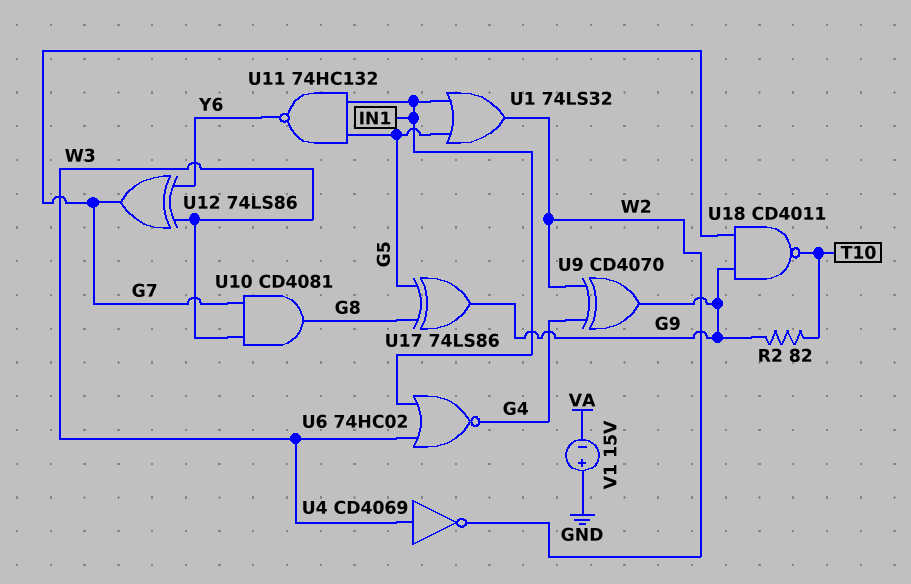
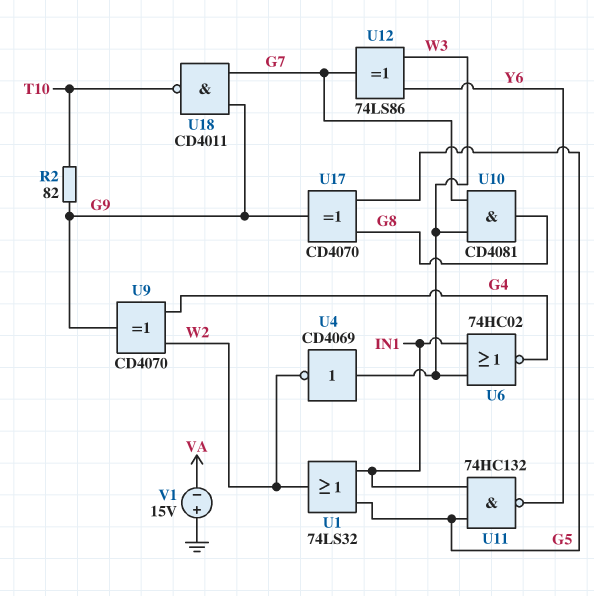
U17: XOR 74LS86 (in G5, in G8, out G9) -> XOR CD4070 (in G5, in G8, out G9)

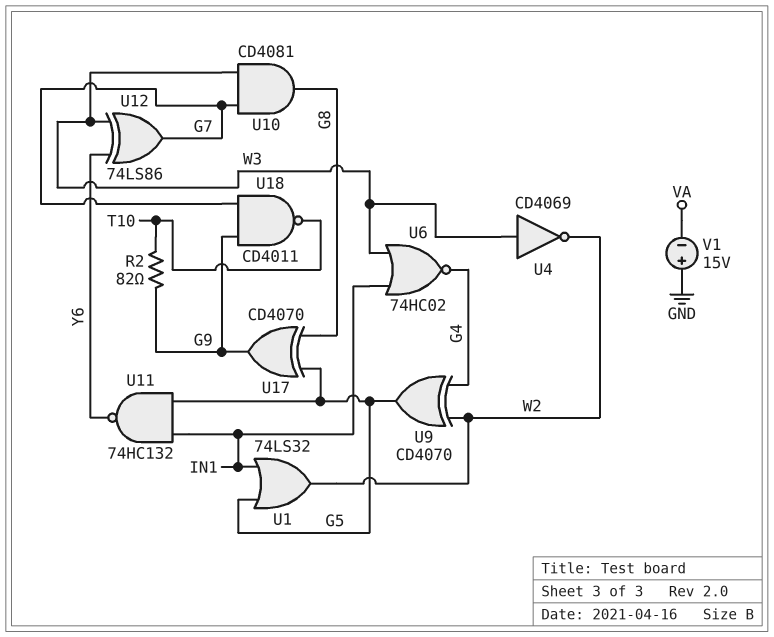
U9: XOR CD4070 (in G4, in W2, out G9) -> XOR CD4070 (in G4, in W2, out G5)

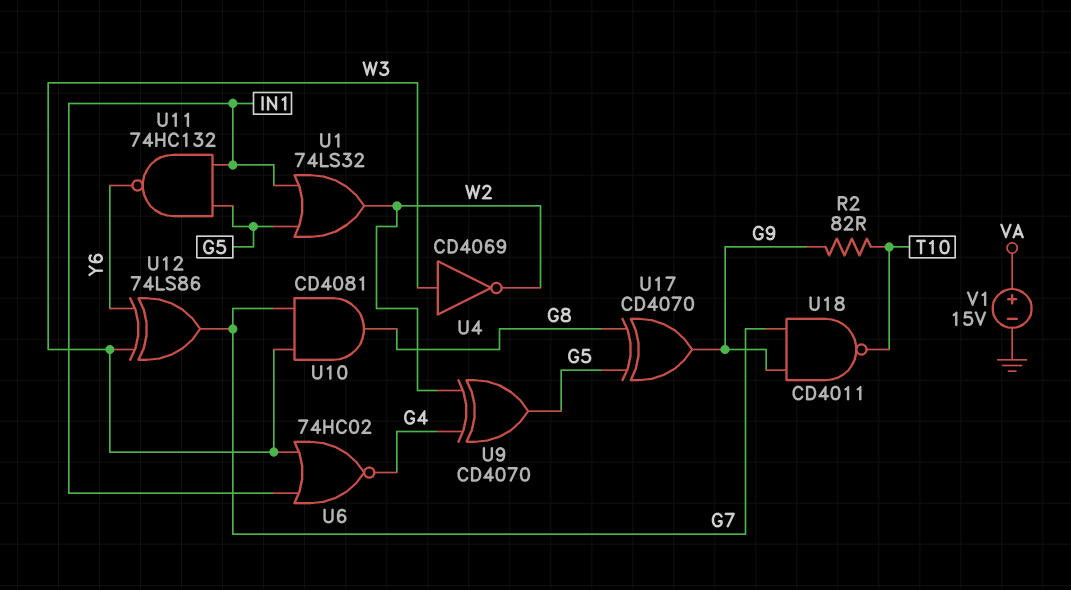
V1: 15V (plus GND, minus VA) -> 15V (plus VA, minus GND)

